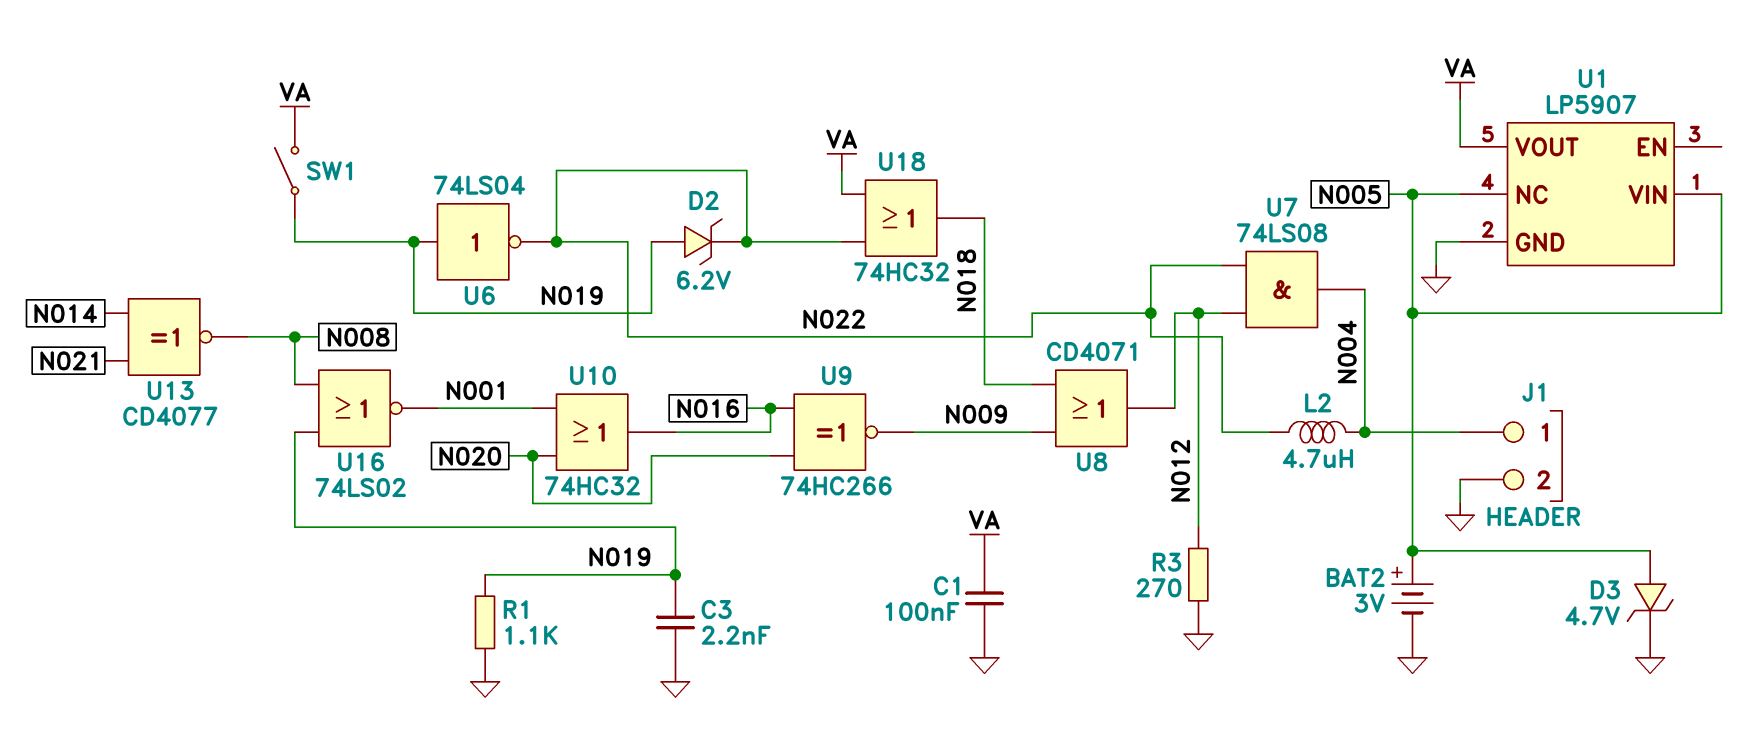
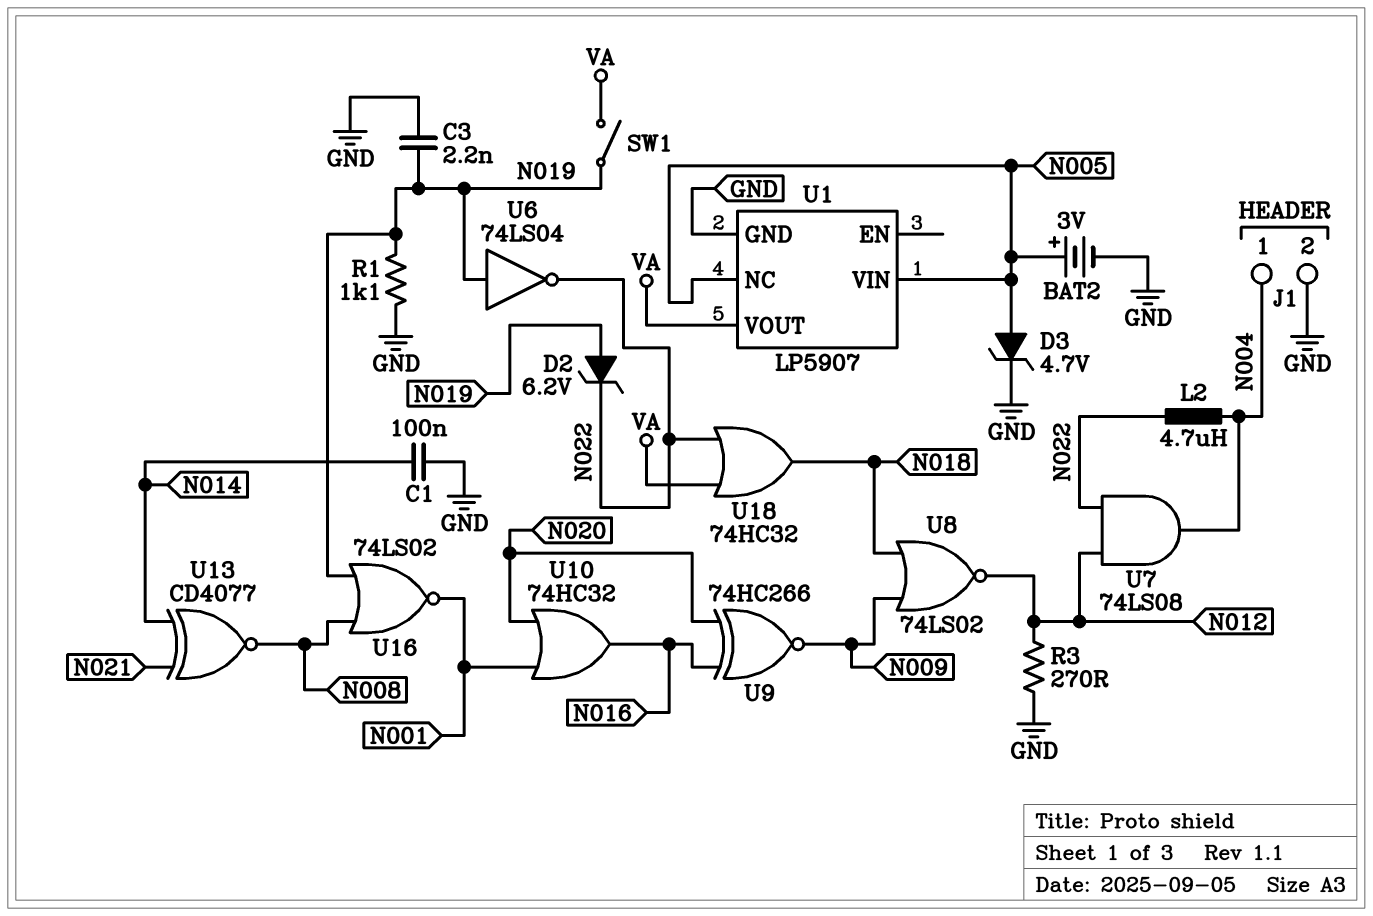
C1: 100nF (GND, VA) -> 100nF (GND, N014)
U8: OR CD4071 (in N009, in N018, out N012) -> NOR 74LS02 (in N009, in N018, out N012)

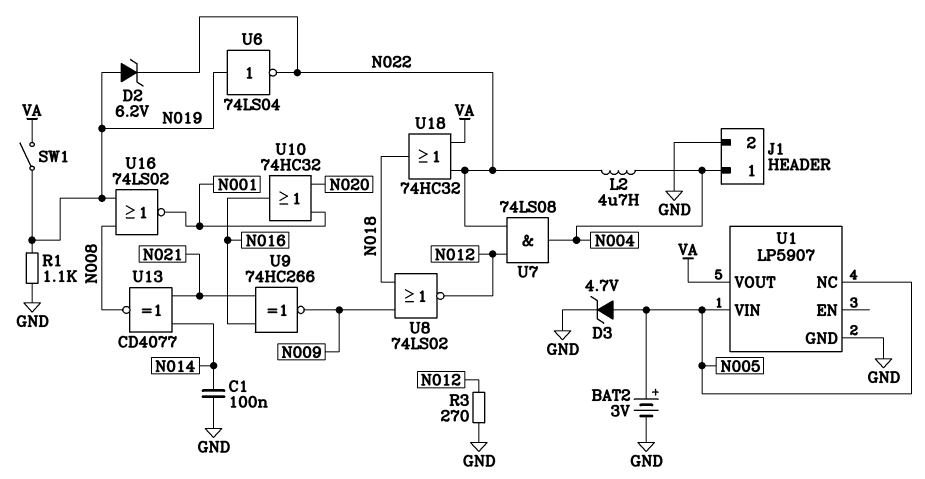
C3: 2.2nF (GND, N019) -> none
U9: XNOR 74HC266 (in N016, in N020, out N009) -> XNOR 74HC266 (in N016, in N021, out N009)

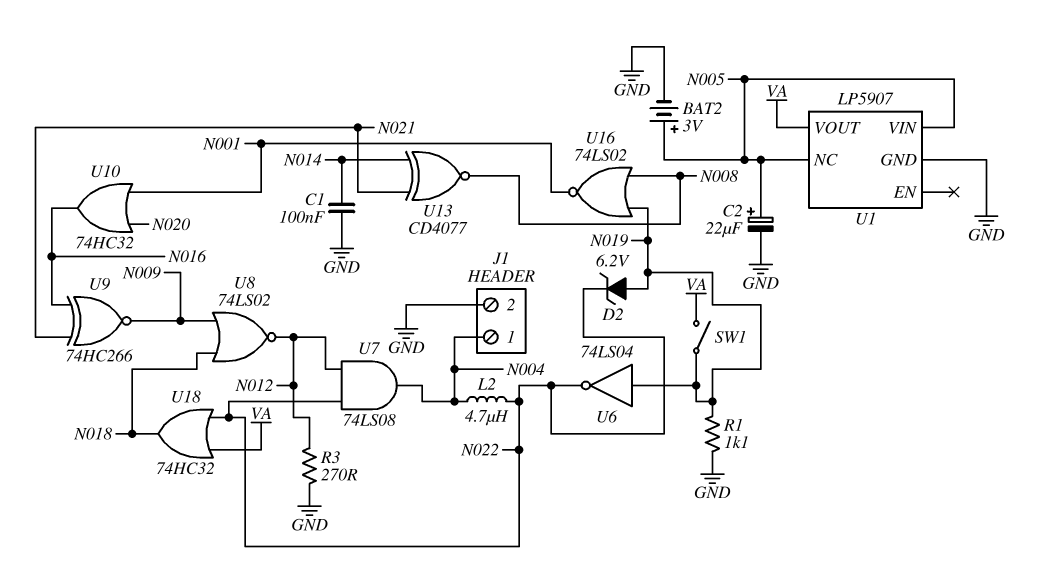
C2: none -> 22uF (plus N005, minus GND)
D3: zener 4.7V (A N005, K GND) -> none

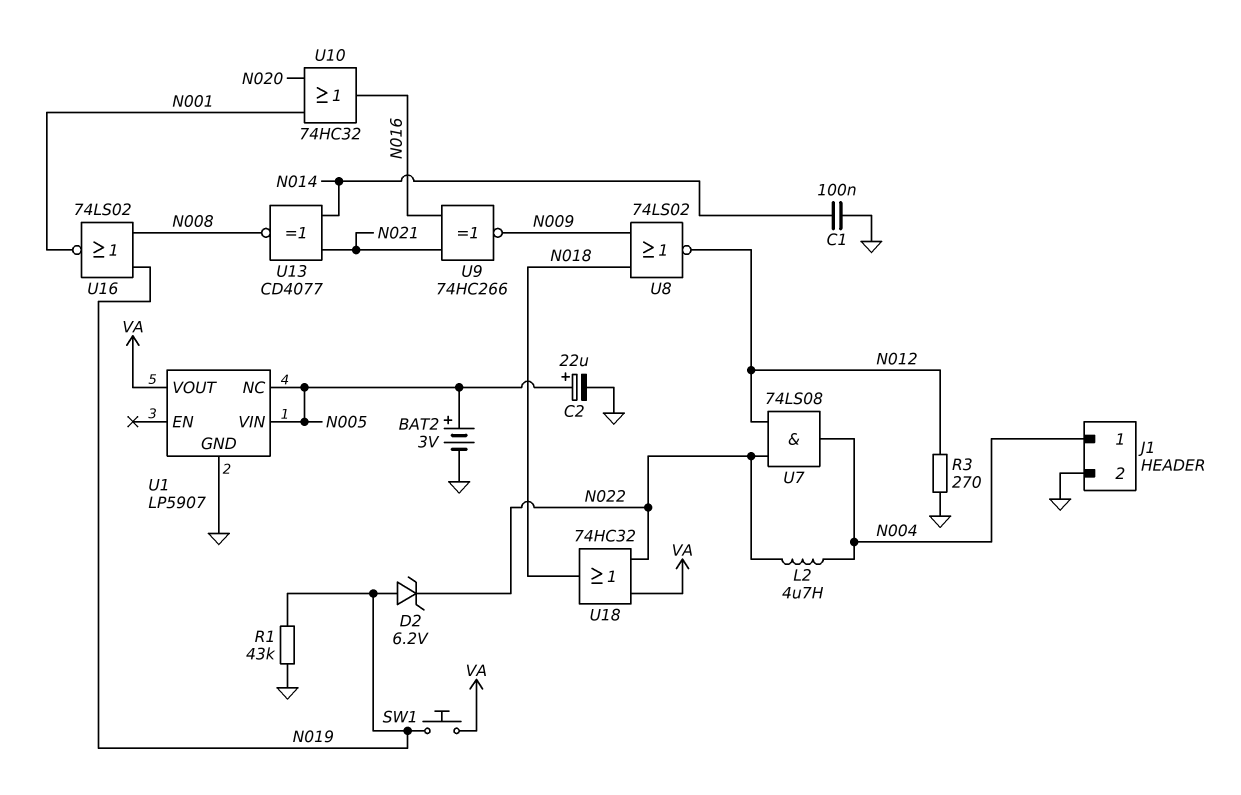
R1: 1.1k (GND, N019) -> 43k (GND, N019)
SW1: switch (N019, VA) -> button (N019, VA)
U6: NOT 74LS04 (in N019, out N022) -> none

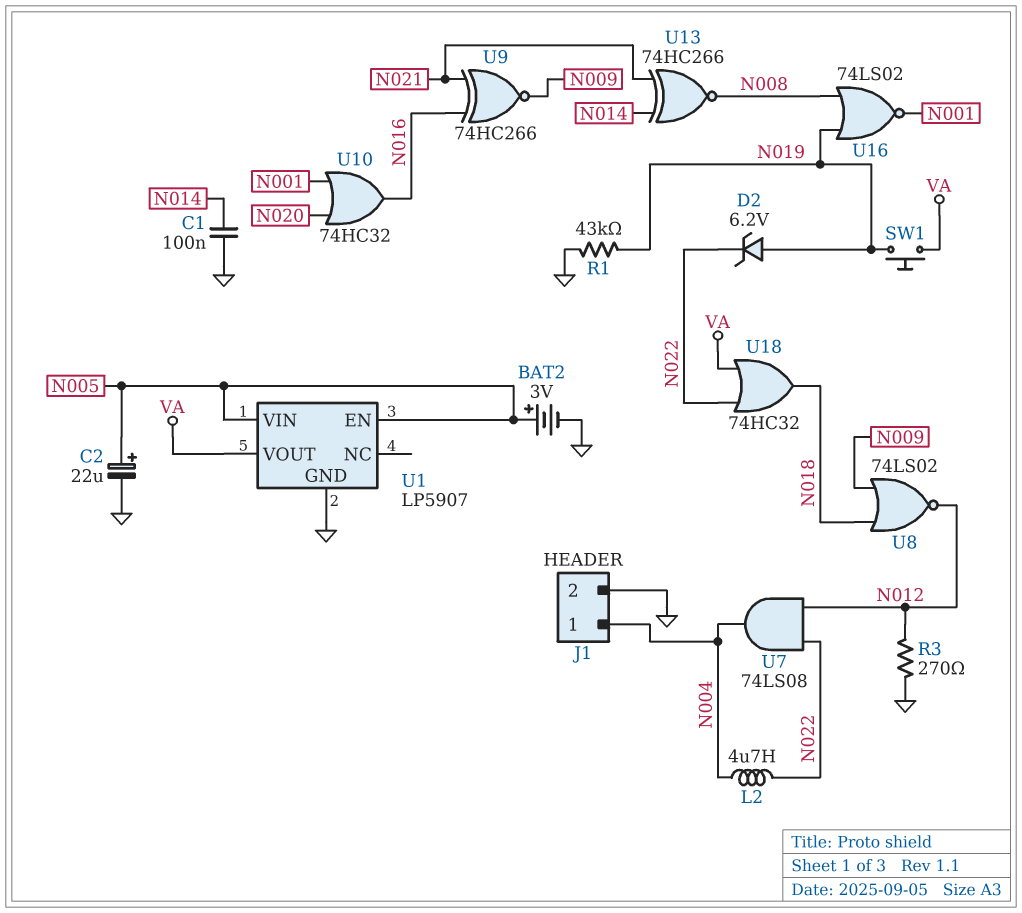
U1 pin EN: none -> N005
U1 pin NC: N005 -> none
U13: XNOR CD4077 (in N014, in N021, out N008) -> XNOR 74HC266 (in N014, in N021, out N008)

